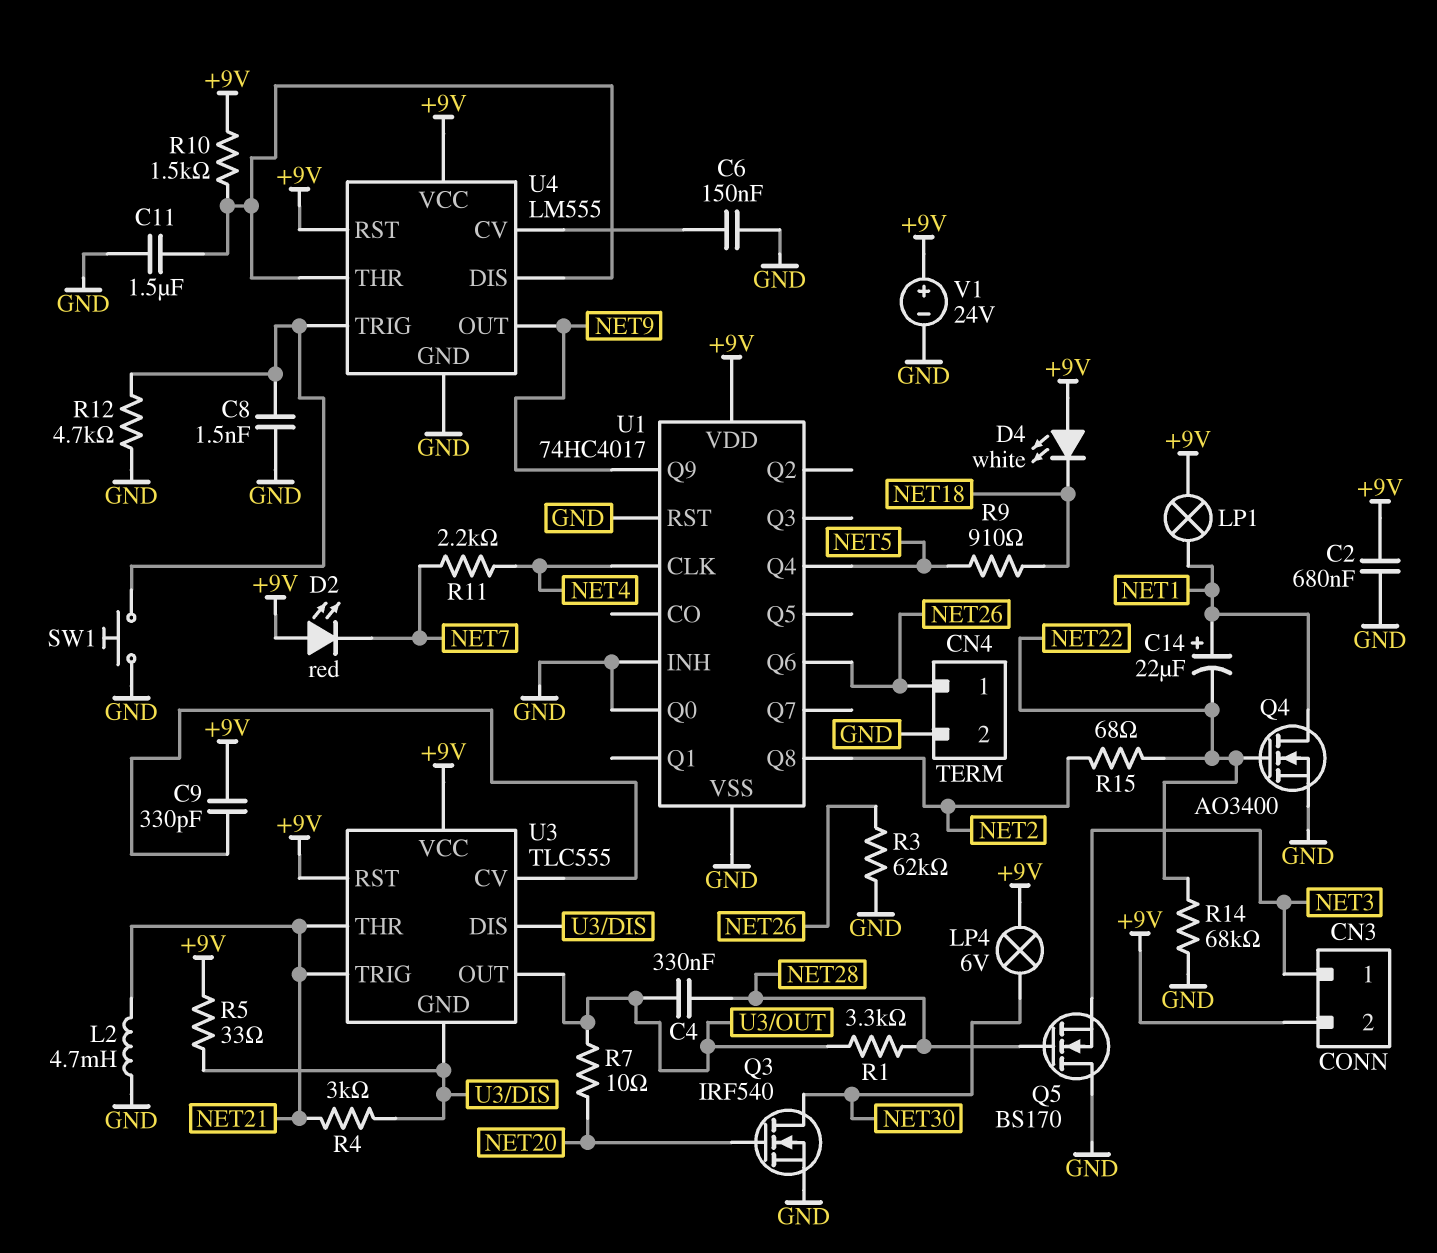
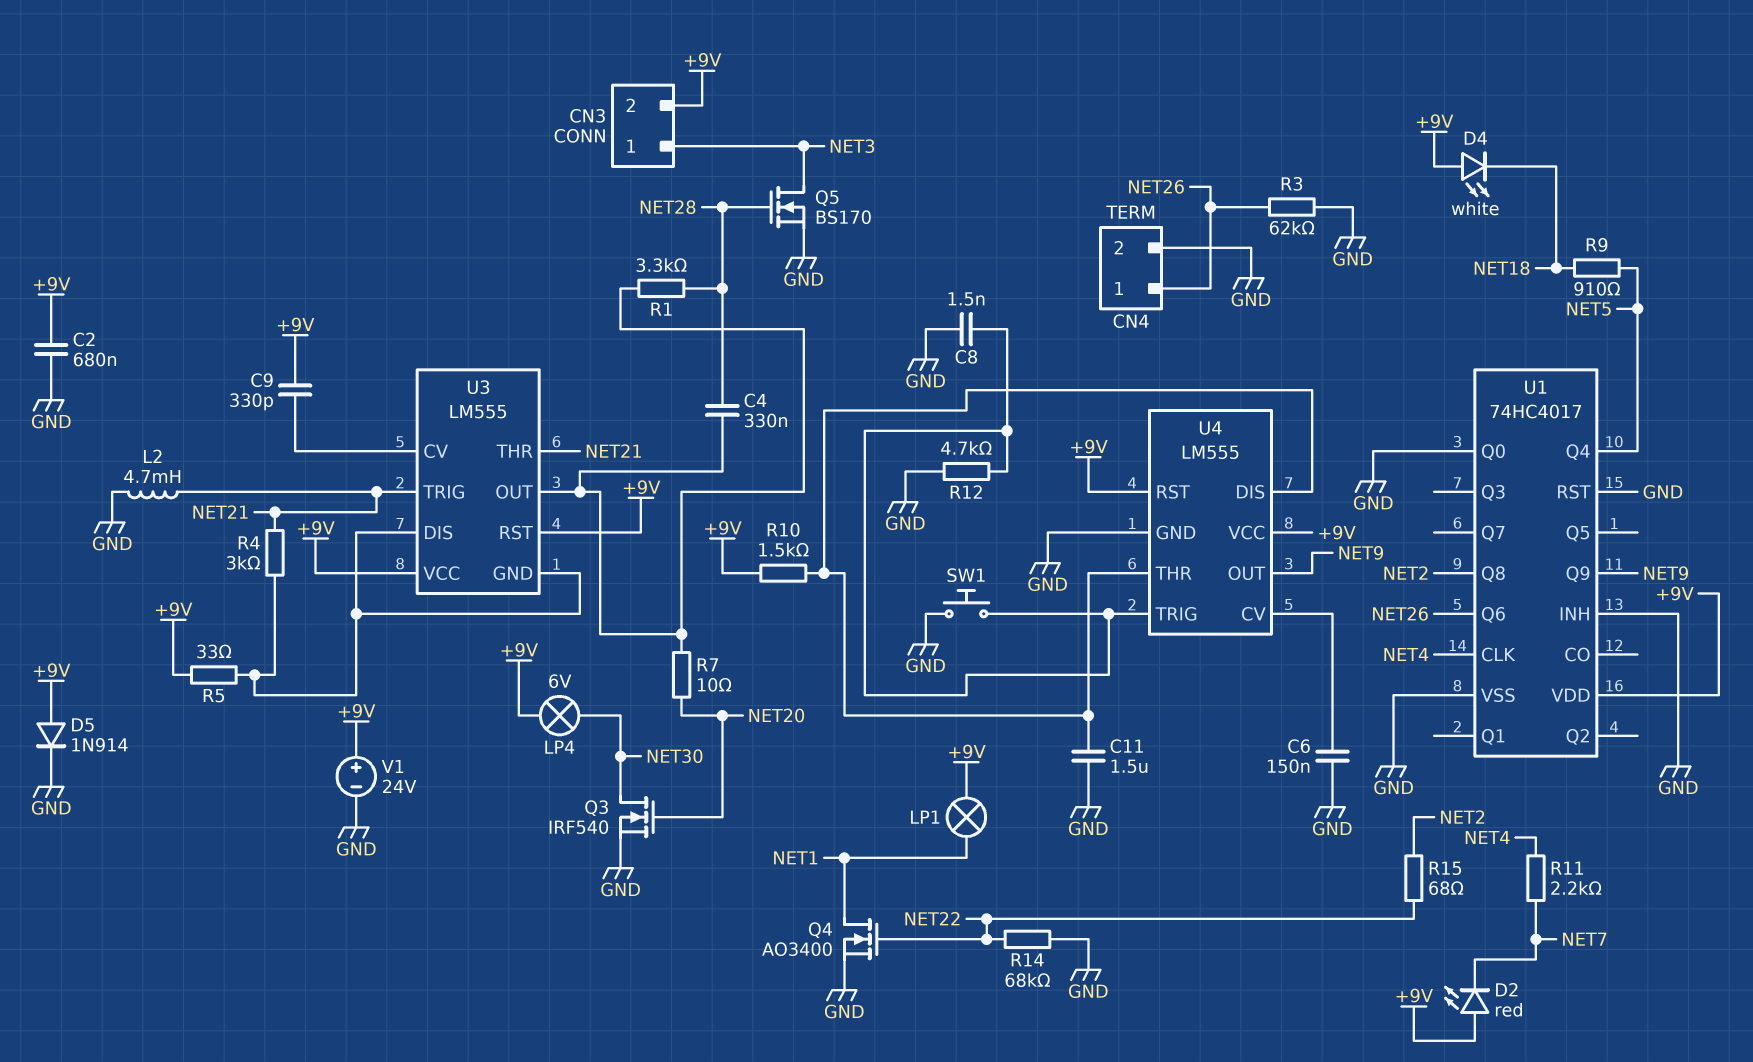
C14: 22uF (plus NET1, minus NET22) -> none
D5: none -> diode 1N914 (A +9V, K GND)
Q5: NMOS BS170 (G NET28, D GND, S NET3) -> NMOS BS170 (G NET28, D NET3, S GND)
U3: TLC555 -> LM555

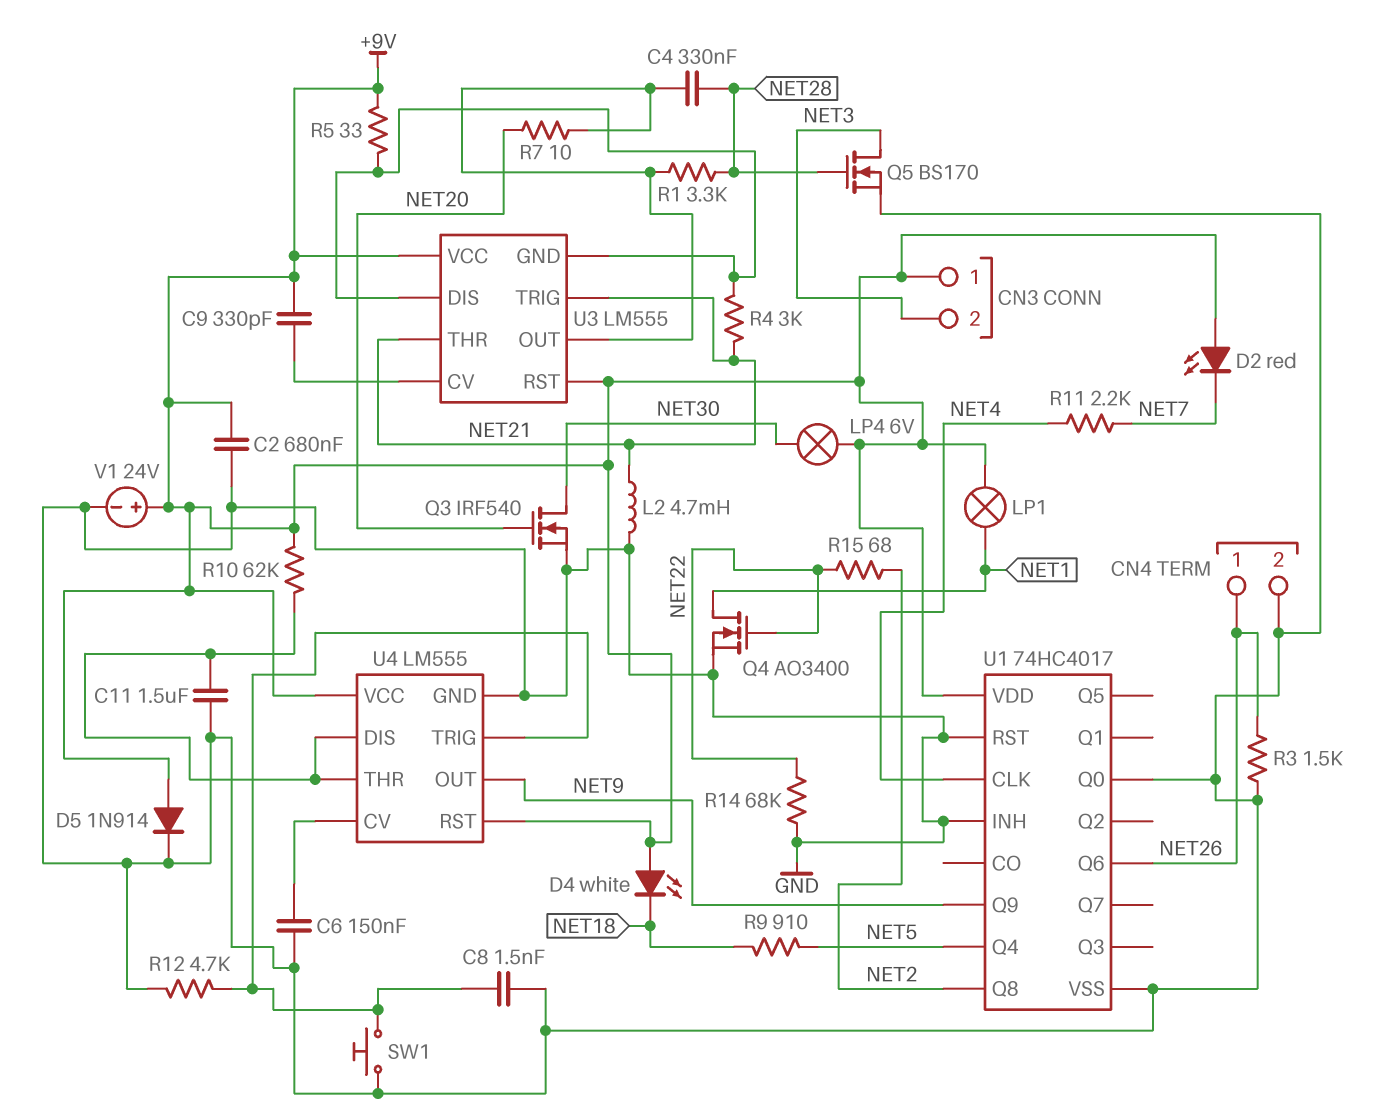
CN3 pin 1: NET3 -> +9V
CN3 pin 2: +9V -> NET3
R3: 62k (GND, NET26) -> 1.5k (GND, NET26)
R10: 1.5k (+9V, U4/DIS) -> 62k (+9V, U4/DIS)

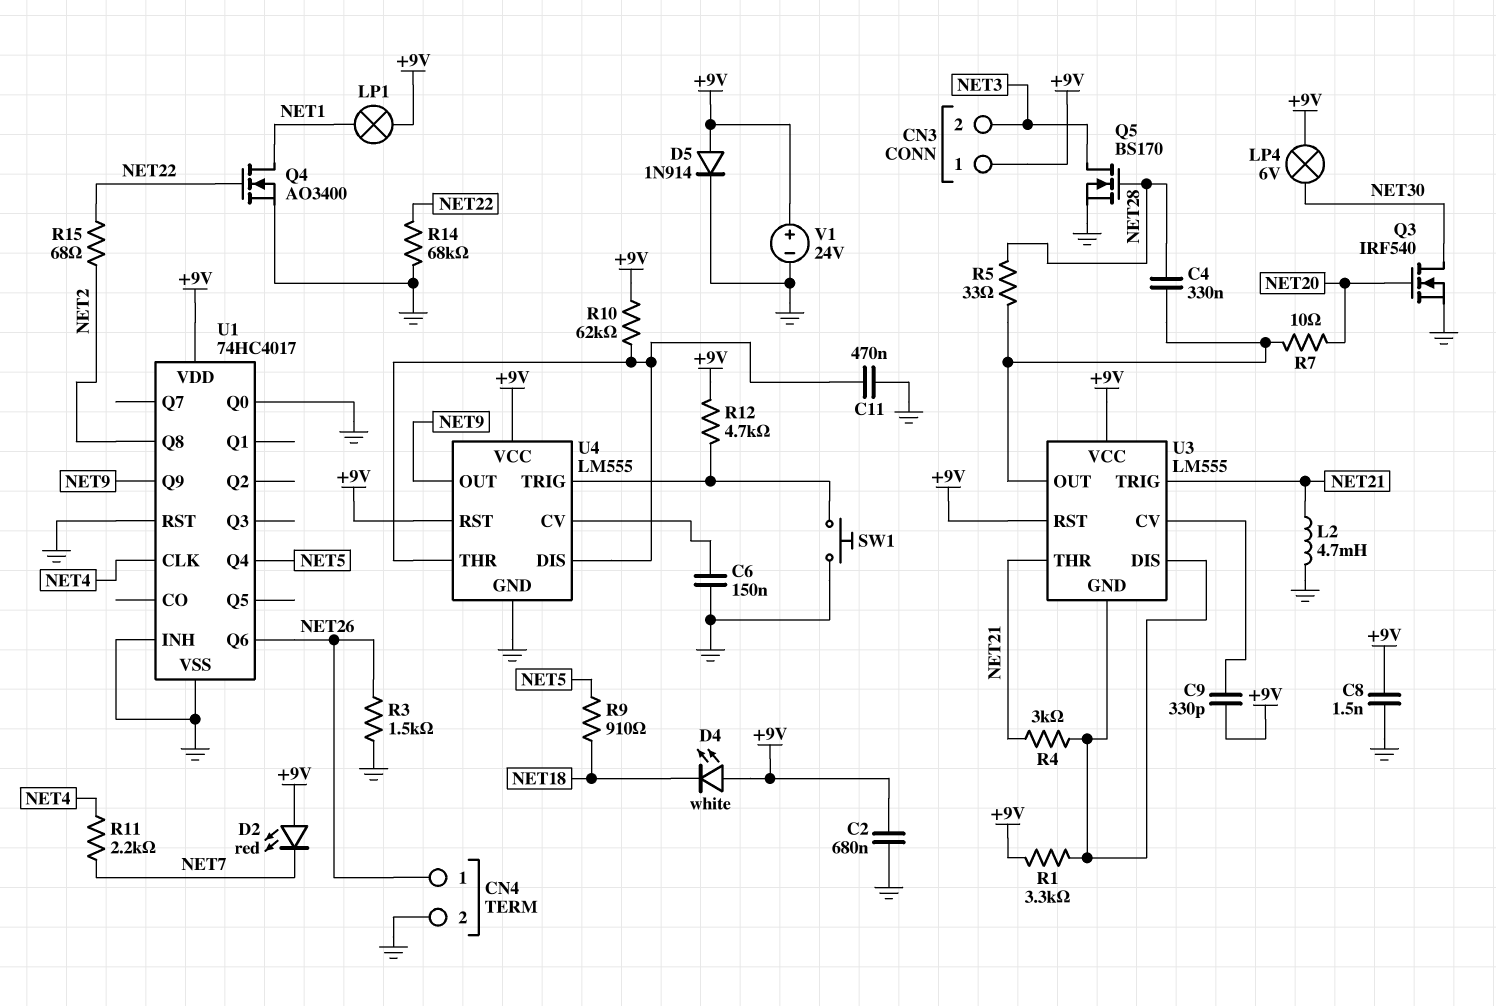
C8: 1.5nF (GND, U4/TRIG) -> 1.5nF (+9V, GND)
C11: 1.5uF (GND, U4/DIS) -> 470nF (GND, U4/DIS)
R1: 3.3k (NET28, U3/OUT) -> 3.3k (+9V, U3/DIS)
R5: 33 (+9V, U3/DIS) -> 33 (NET28, U3/OUT)
R12: 4.7k (GND, U4/TRIG) -> 4.7k (+9V, U4/TRIG)

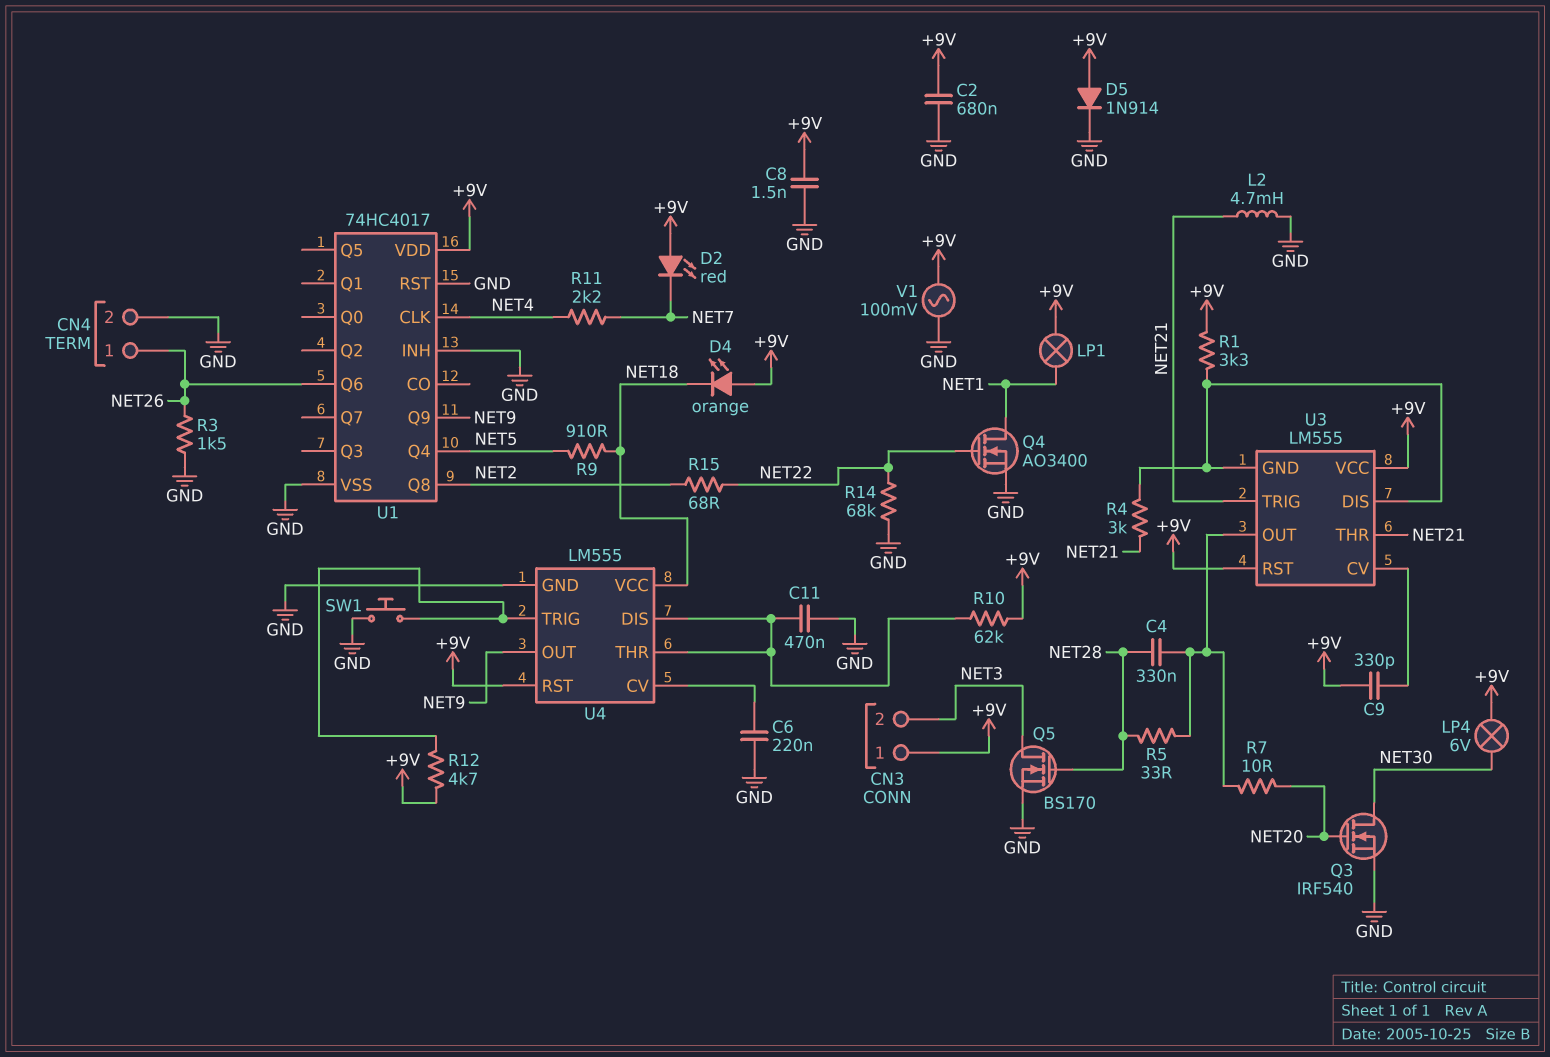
C6: 150nF (GND, U4/CV) -> 220nF (GND, U4/CV)
D4: LED white (A +9V, K NET18) -> LED orange (A +9V, K NET18)
U1 pin Q0: GND -> none
U4 pin VCC: +9V -> NET18
V1: 24V (plus +9V, minus GND) -> AC 100mV (+9V, GND)

